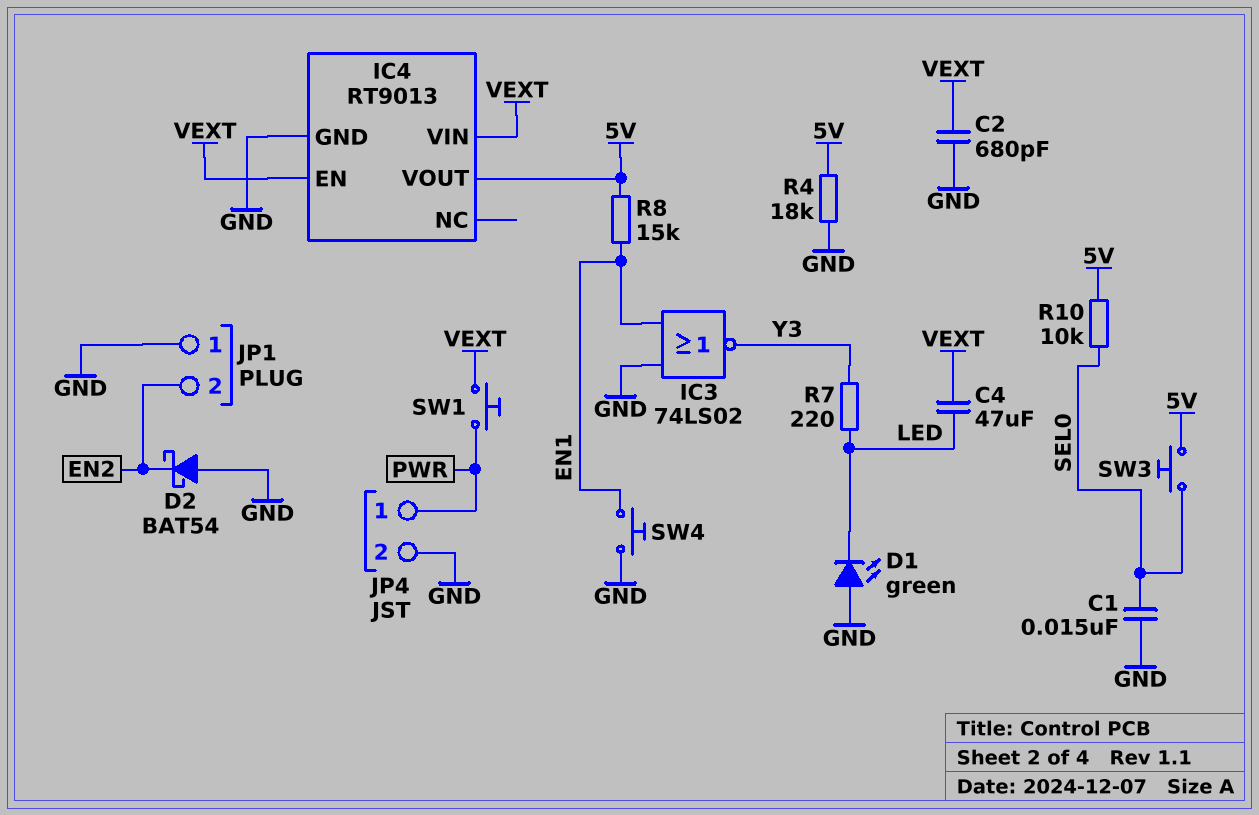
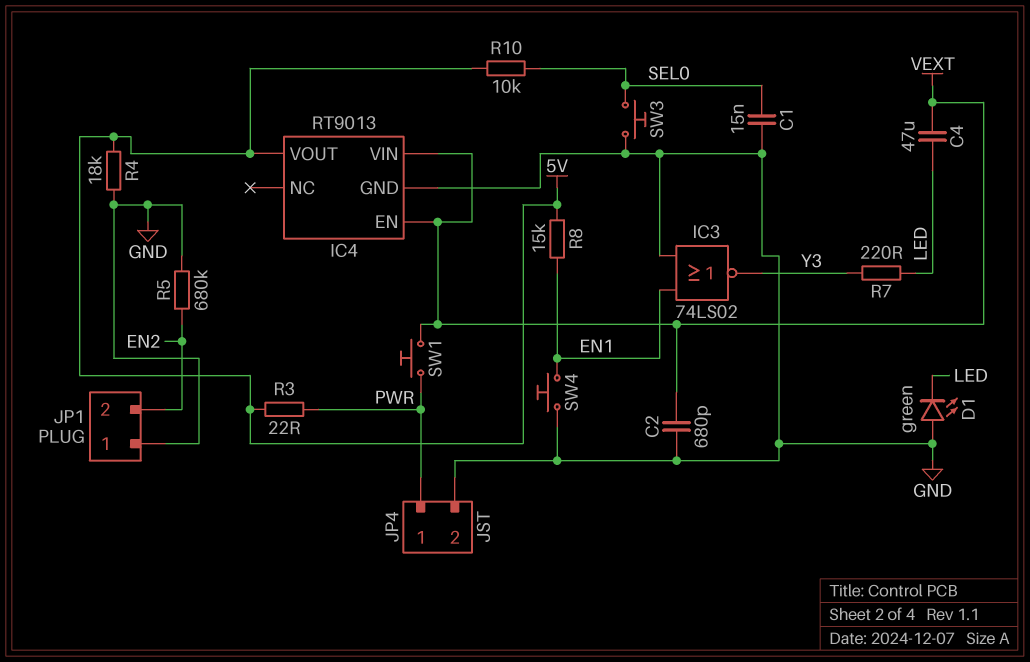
D2: schottky BAT54 (A GND, K EN2) -> none
R3: none -> 22 (5V, PWR)
R5: none -> 680k (EN2, GND)
SW3: button (5V, SEL0) -> button (GND, SEL0)

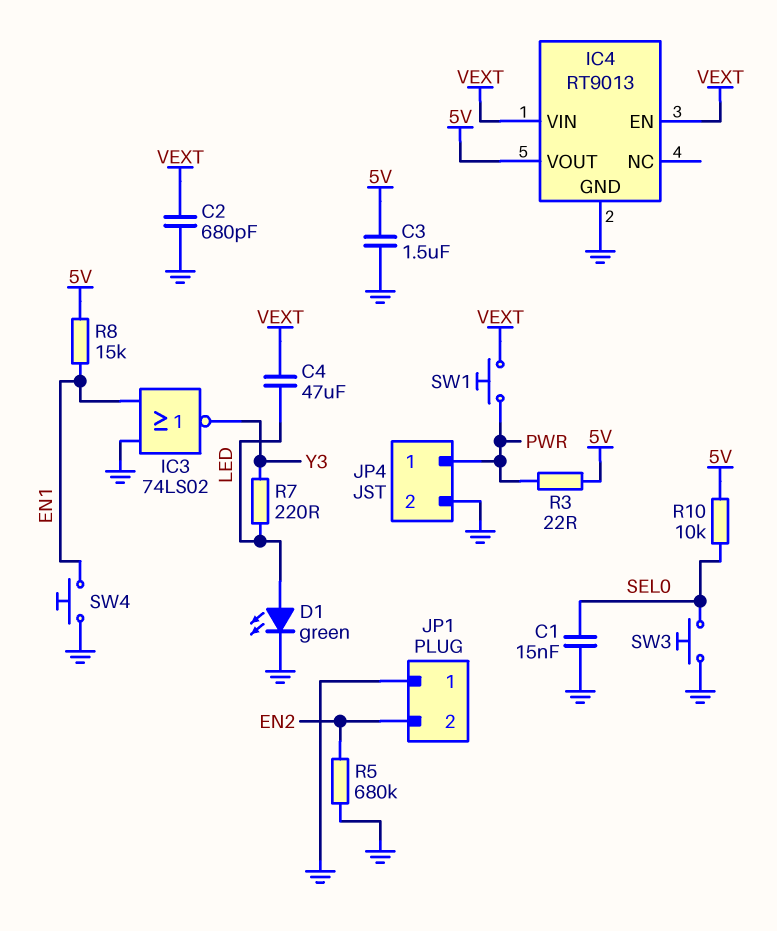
C3: none -> 1.5uF (5V, GND)
D1: LED green (A GND, K LED) -> LED green (A LED, K GND)
R4: 18k (5V, GND) -> none

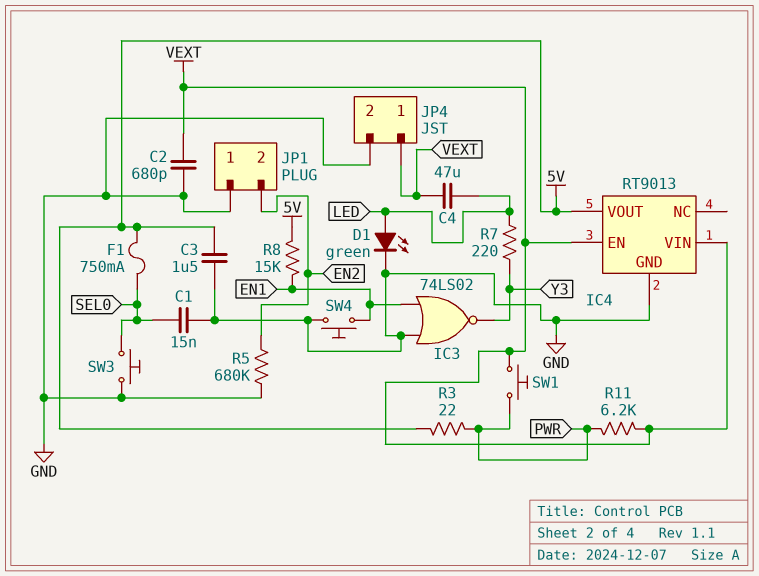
F1: none -> 750mA (5V, SEL0)
JP4 pin 1: PWR -> VEXT
R10: 10k (5V, SEL0) -> none
R11: none -> 6.2k (PWR, VEXT)

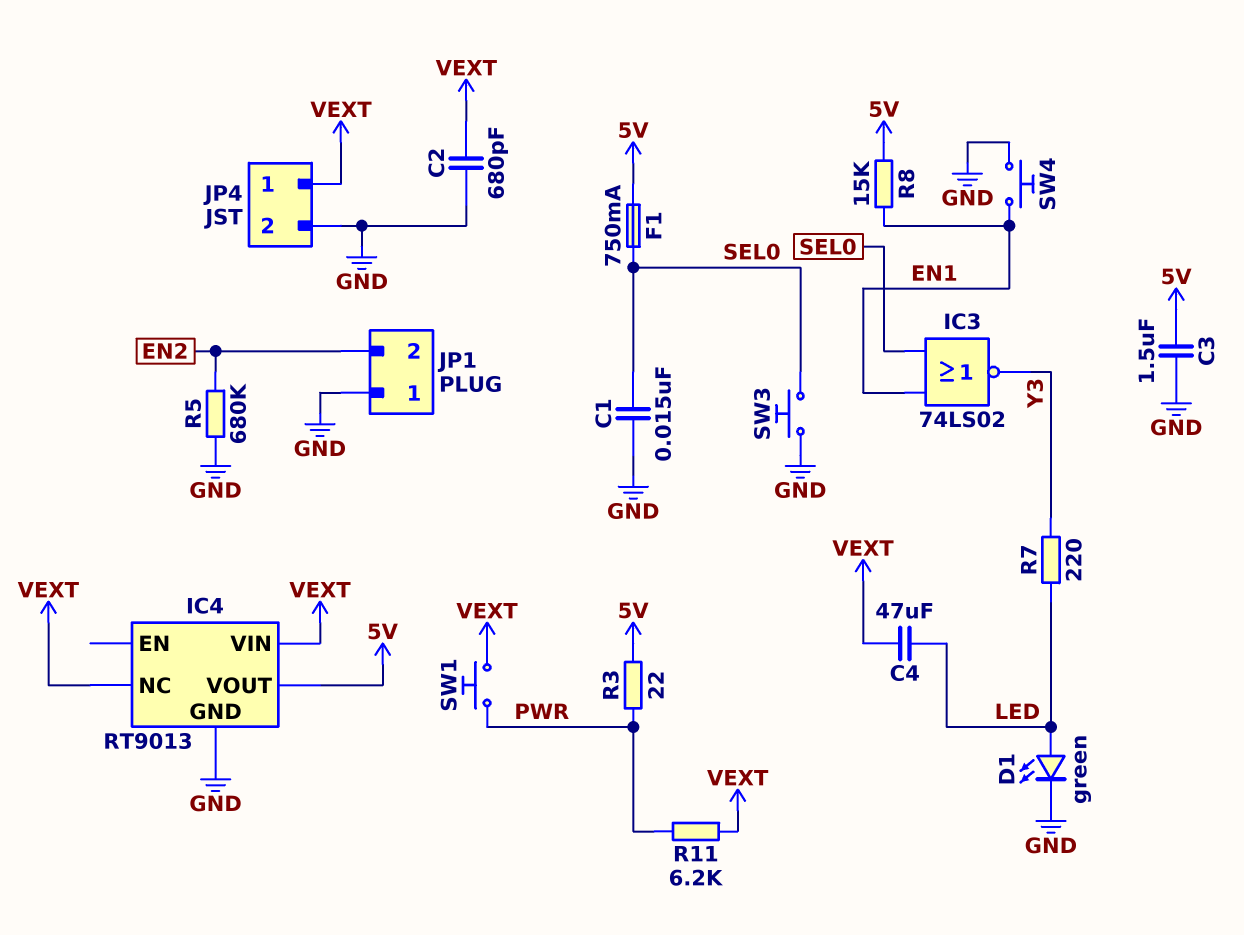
IC3: NOR 74LS02 (in EN1, in GND, out Y3) -> NOR 74LS02 (in EN1, in SEL0, out Y3)
IC4 pin EN: VEXT -> none
IC4 pin NC: none -> VEXT

